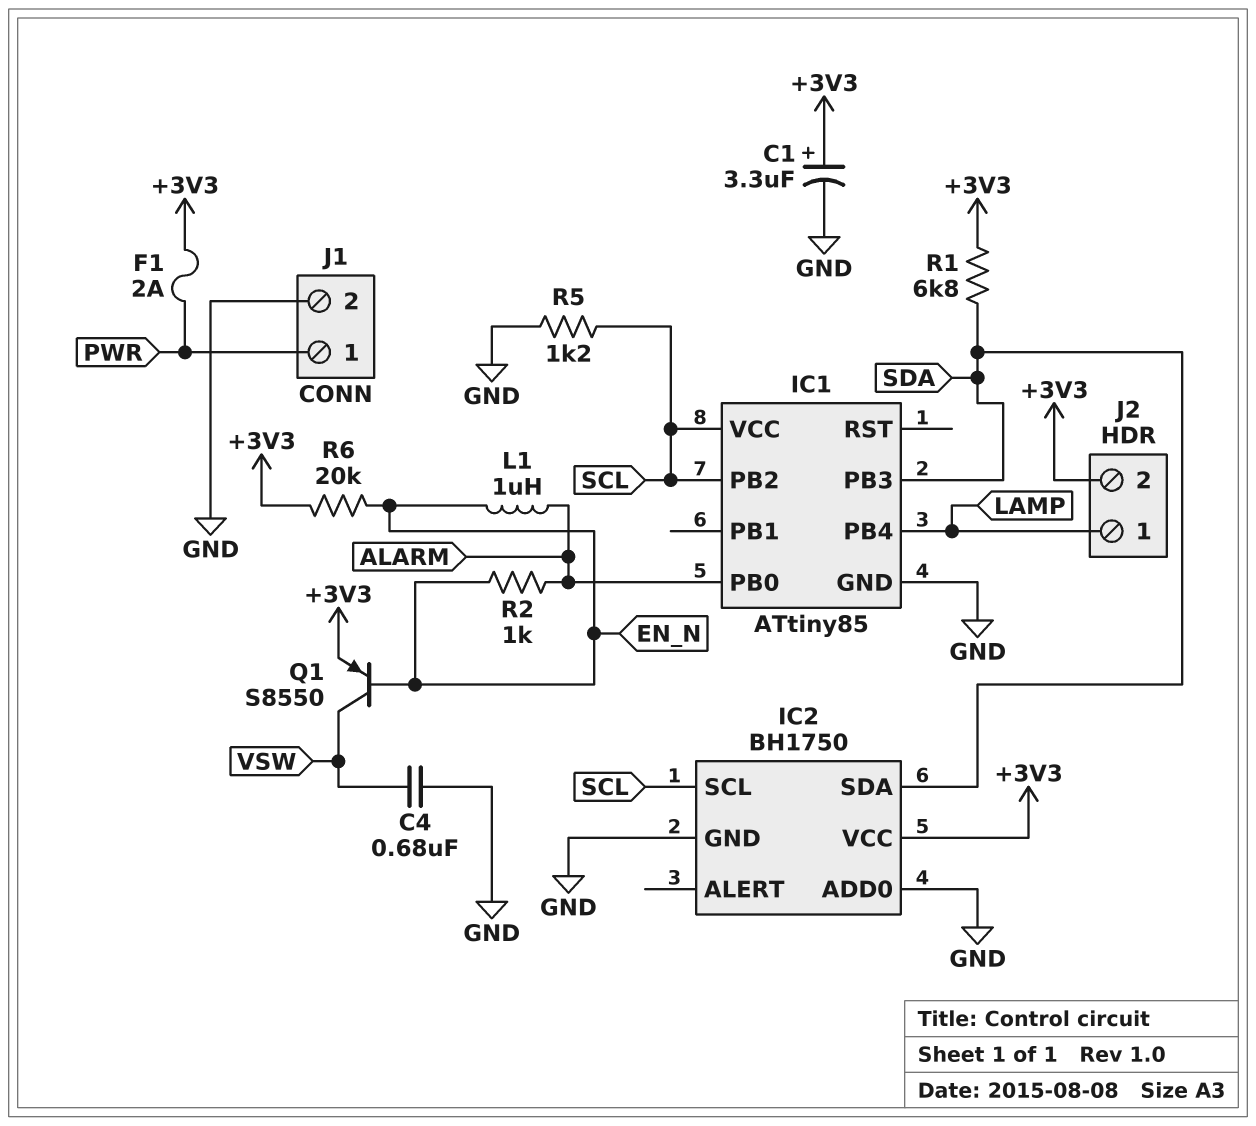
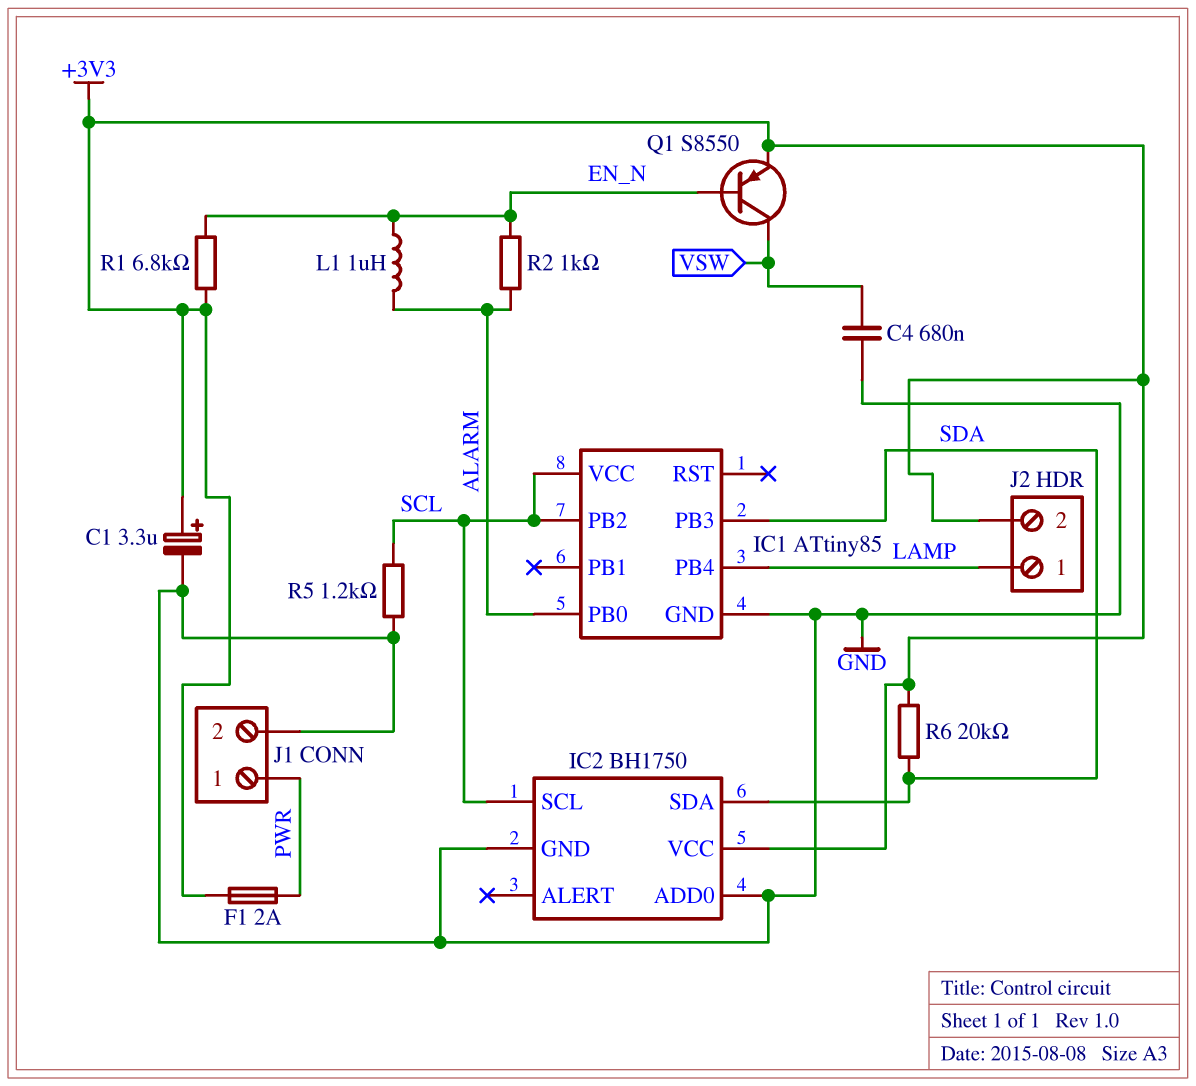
R1: 6.8k (+3V3, SDA) -> 6.8k (+3V3, EN_N)
R6: 20k (+3V3, EN_N) -> 20k (+3V3, SDA)

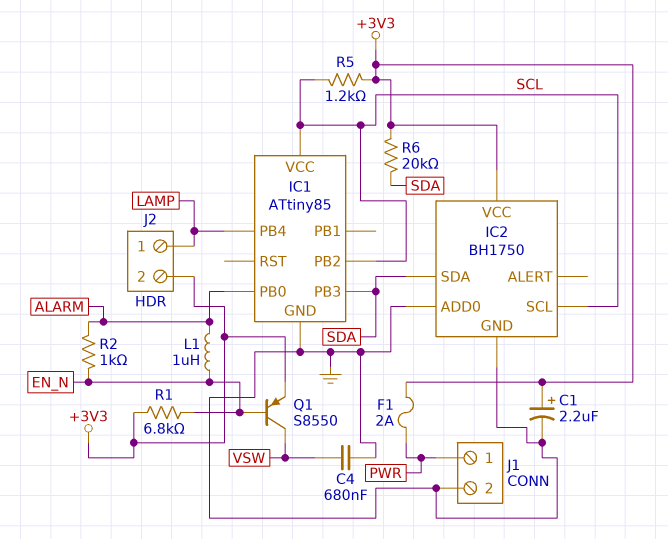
C1: 3.3uF (plus +3V3, minus GND) -> 2.2uF (plus +3V3, minus GND)
R5: 1.2k (GND, SCL) -> 1.2k (+3V3, SCL)

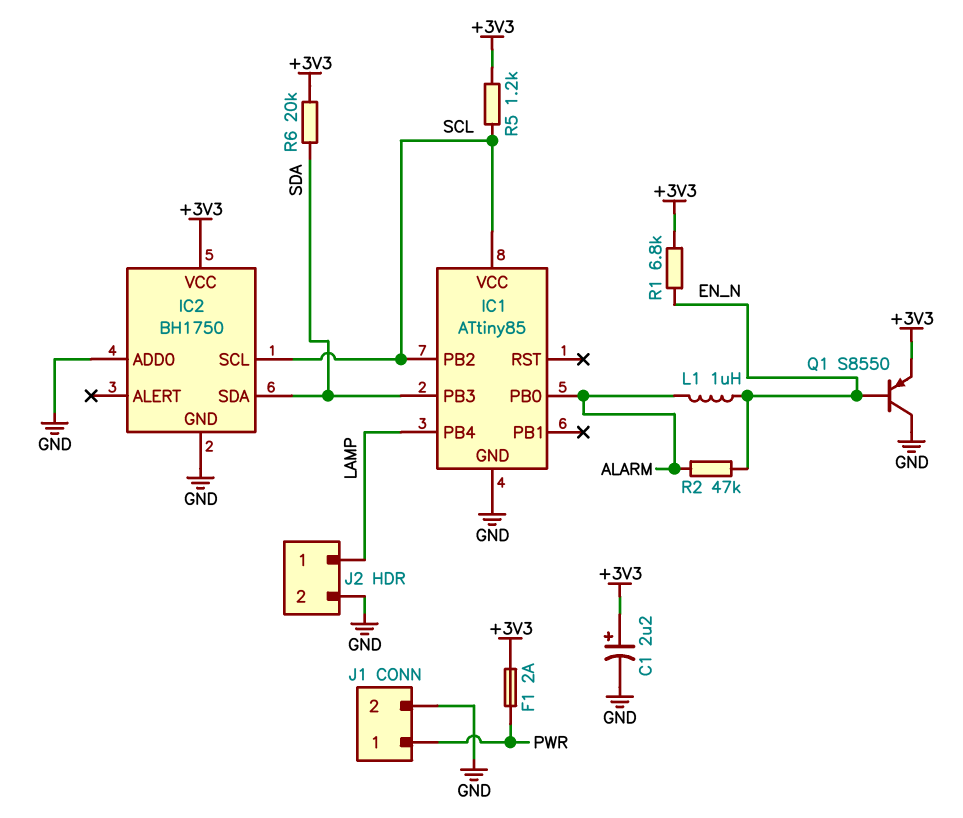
C4: 680nF (GND, VSW) -> none
J2 pin 2: +3V3 -> GND
Q1: PNP S8550 (B EN_N, C VSW, E +3V3) -> PNP S8550 (B EN_N, C GND, E +3V3)
R2: 1k (ALARM, EN_N) -> 47k (ALARM, EN_N)

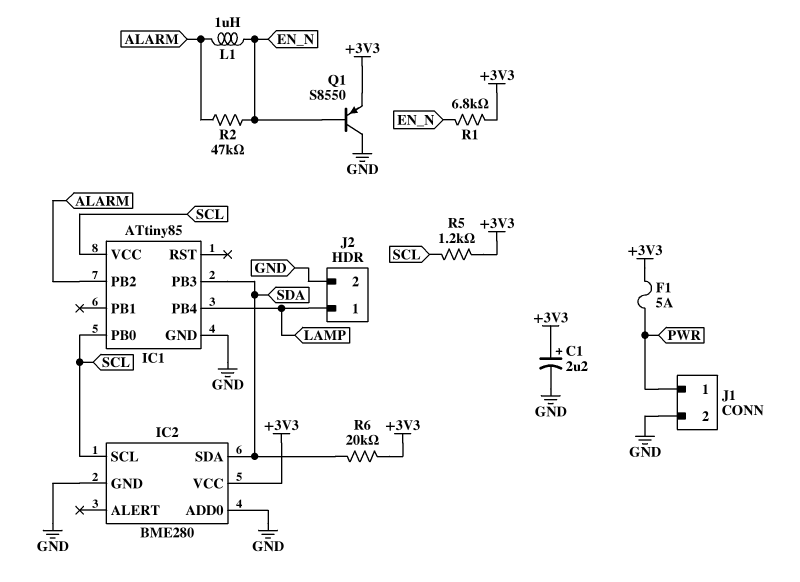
F1: 2A (+3V3, PWR) -> 5A (+3V3, PWR)
IC1 pin PB0: ALARM -> SCL
IC1 pin PB2: SCL -> ALARM
IC2: BH1750 -> BME280

